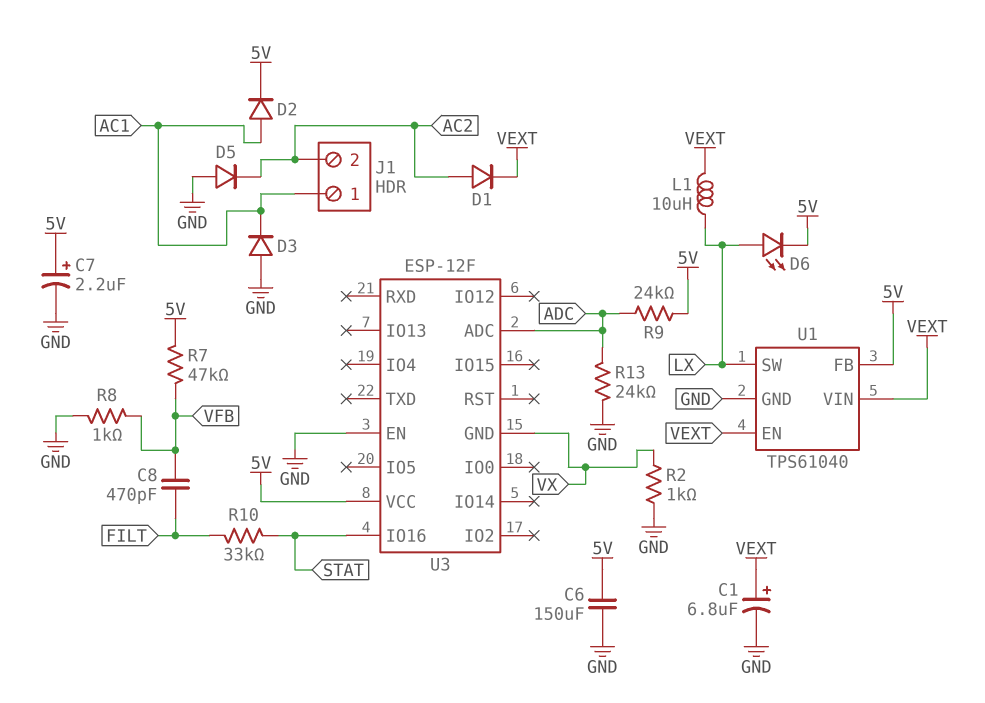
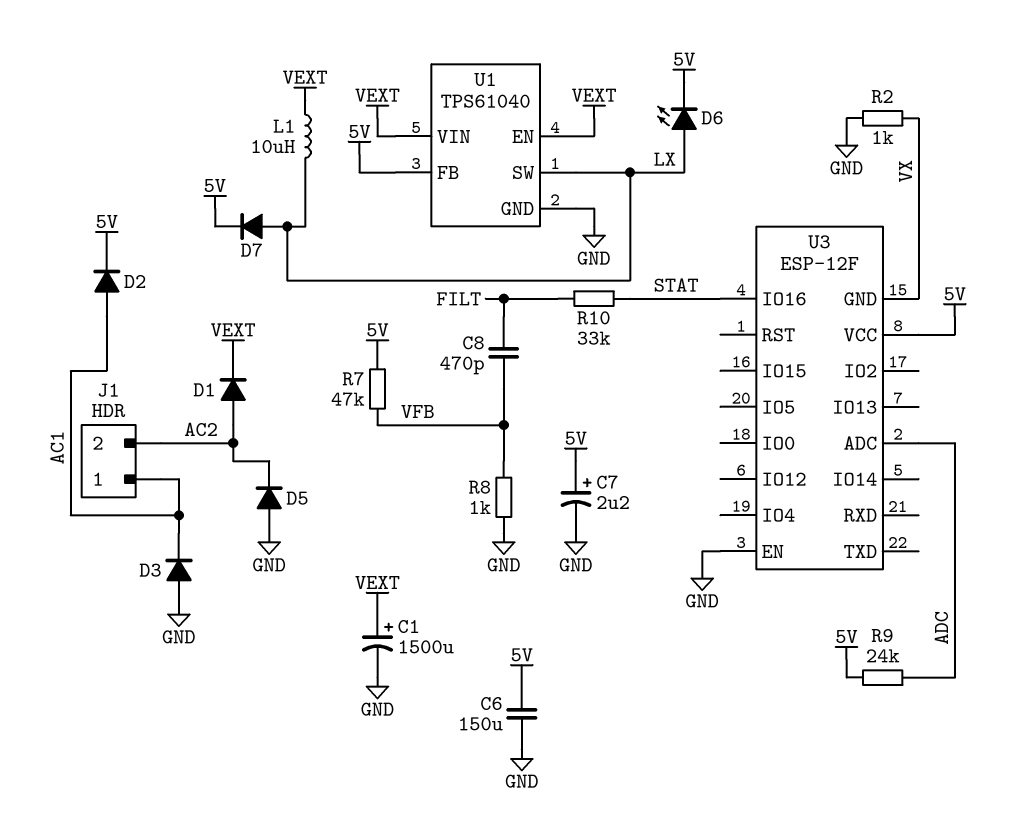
C1: 6.8uF (plus VEXT, minus GND) -> 1500uF (plus VEXT, minus GND)
D7: none -> diode (A LX, K 5V)
R13: 24k (ADC, GND) -> none

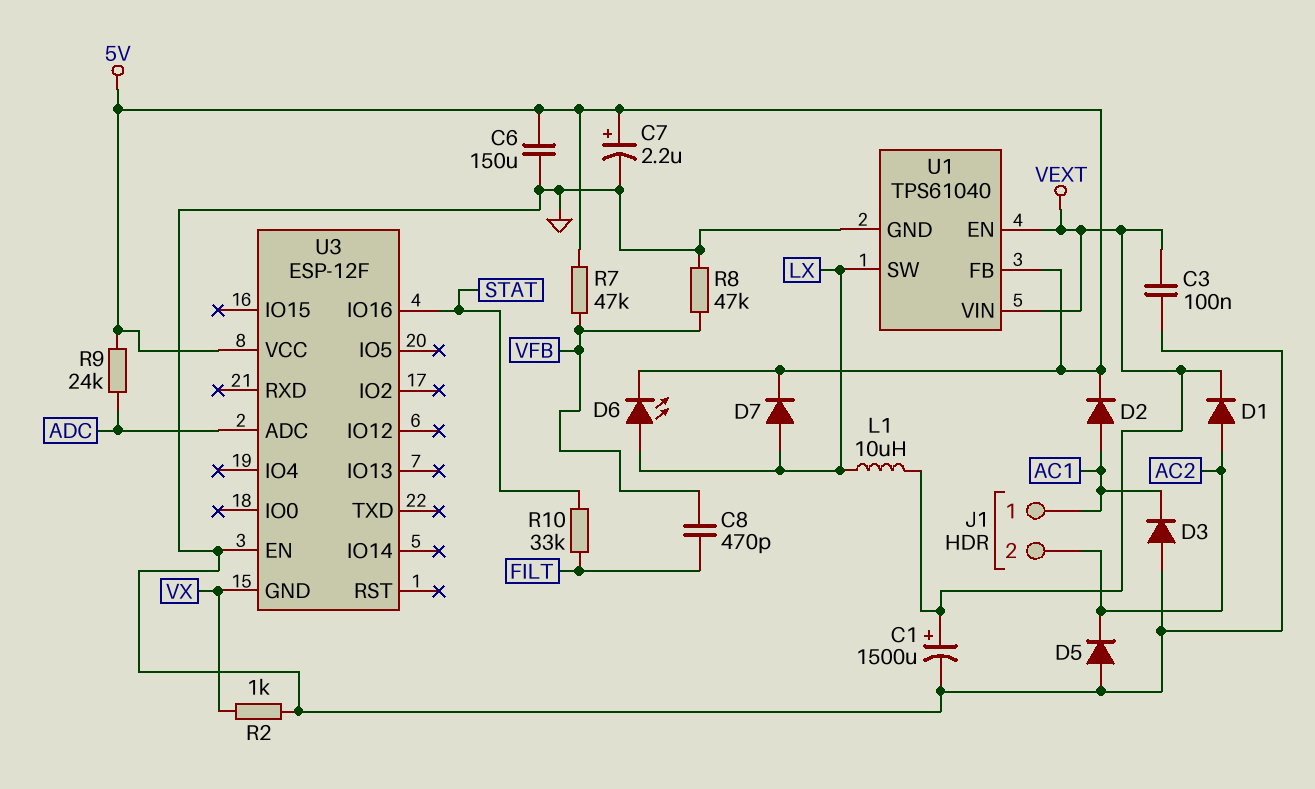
C3: none -> 100nF (GND, VEXT)
R8: 1k (GND, VFB) -> 47k (GND, VFB)

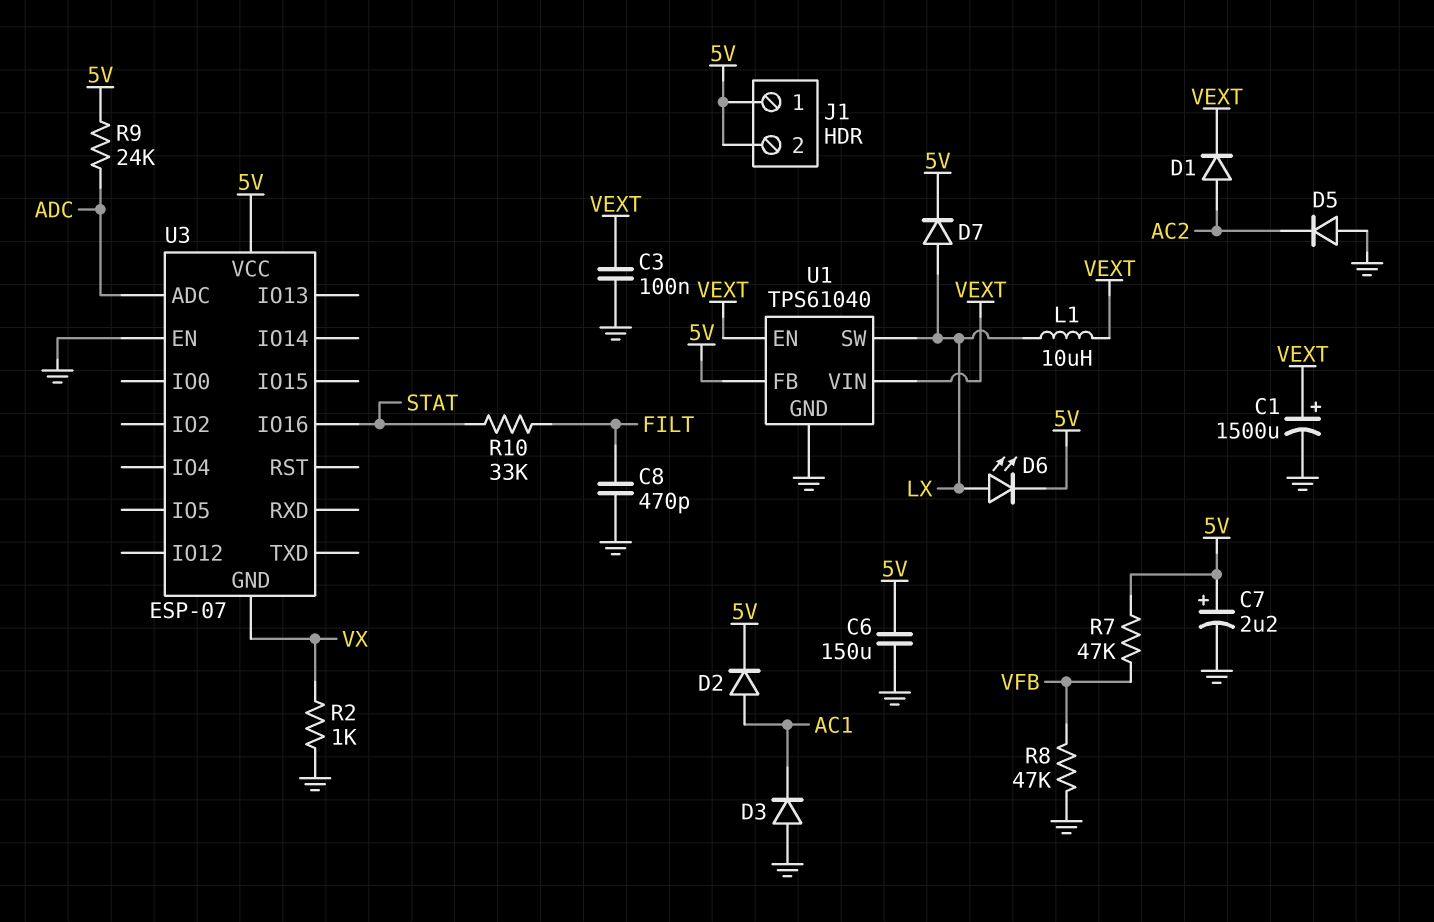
C8: 470pF (FILT, VFB) -> 470pF (FILT, GND)
J1 pin 1: AC1 -> 5V
J1 pin 2: AC2 -> 5V
U3: ESP-12F -> ESP-07

